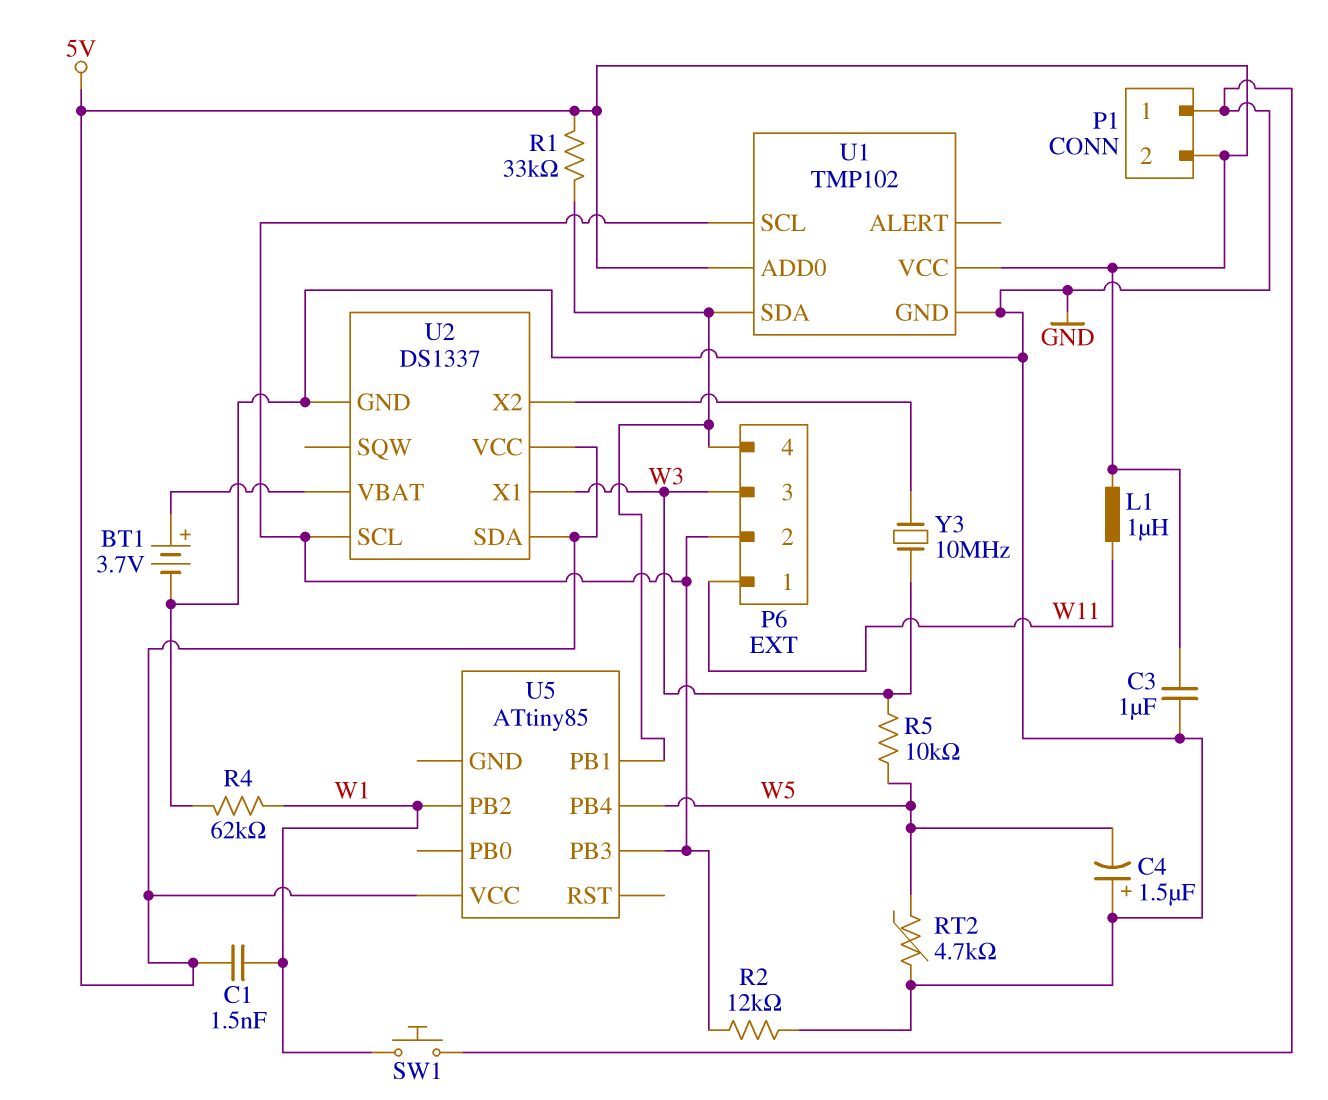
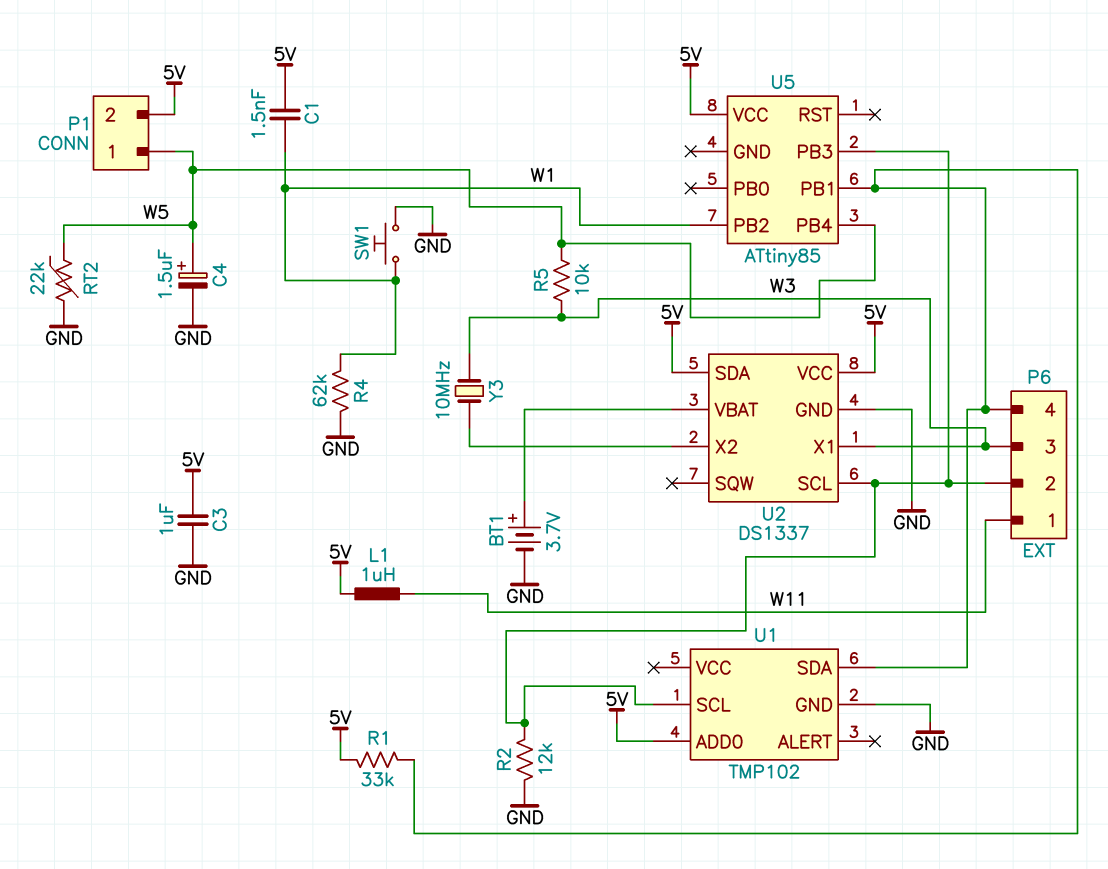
C4: 1.5uF (plus GND, minus W5) -> 1.5uF (plus W5, minus GND)
P1 pin 1: GND -> W5
RT2: 4.7k (GND, W5) -> 22k (GND, W5)
U1 pin VCC: 5V -> none

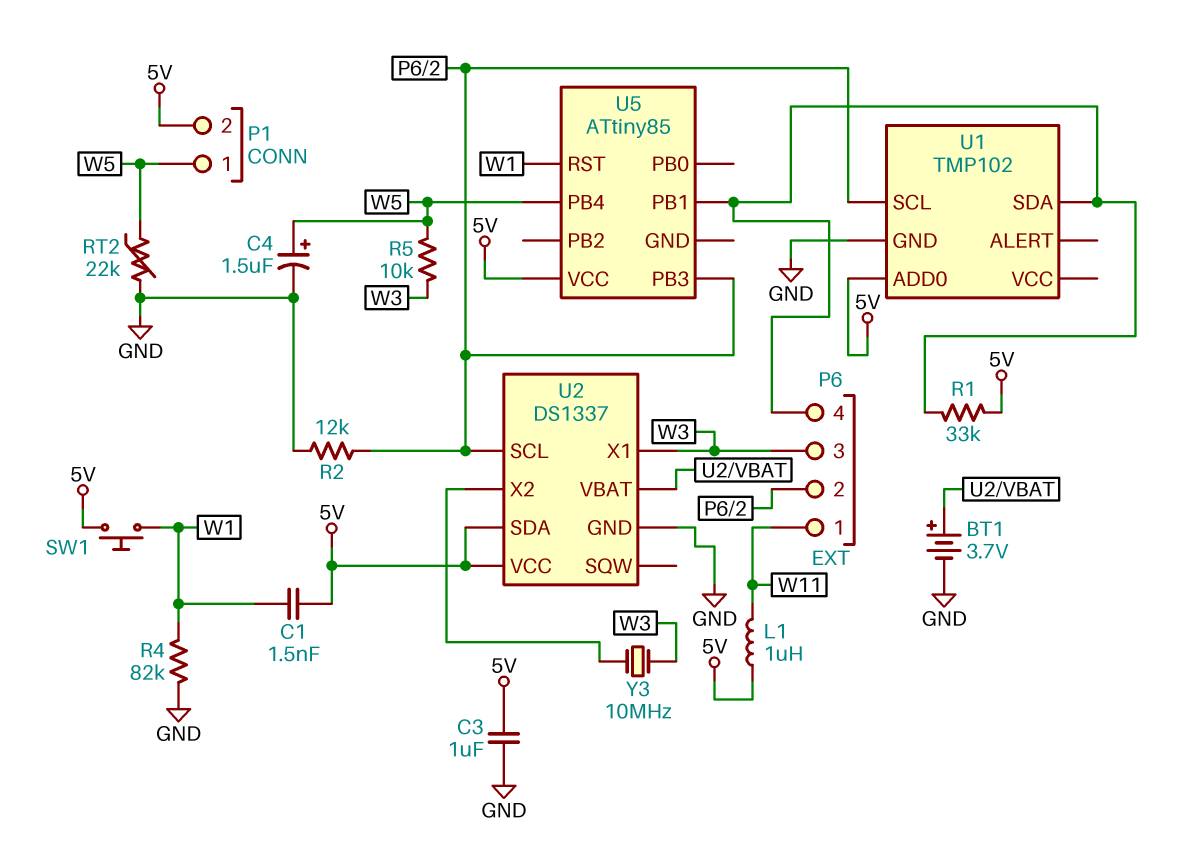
R4: 62k (GND, W1) -> 82k (GND, W1)
SW1: button (GND, W1) -> button (5V, W1)
U5 pin PB2: W1 -> none
U5 pin RST: none -> W1

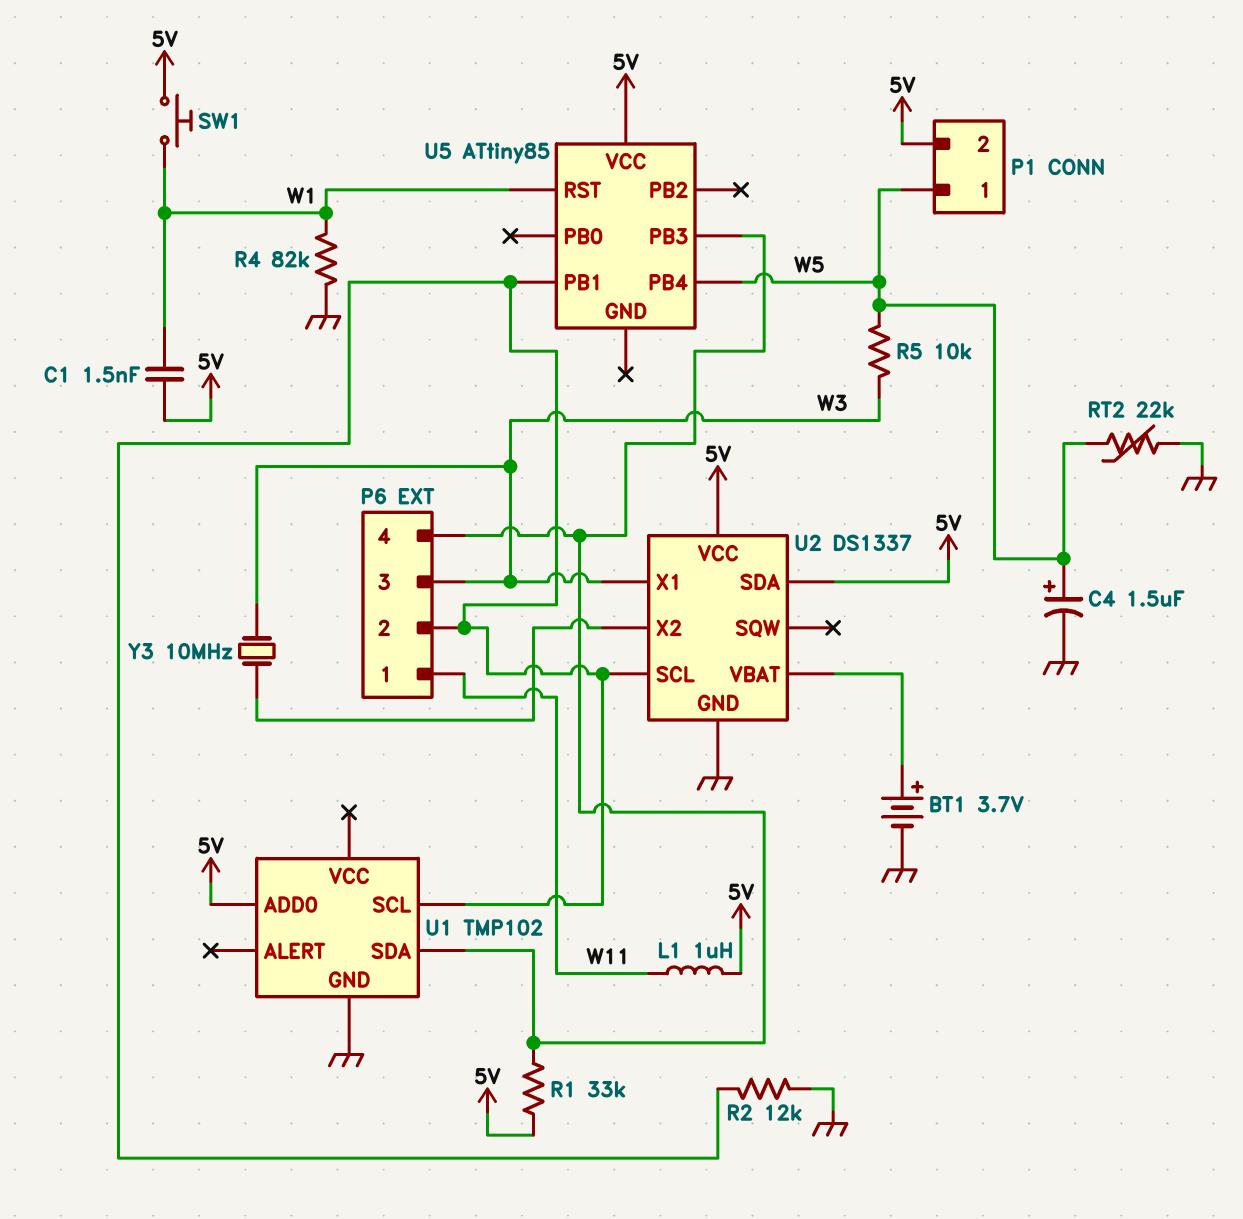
C3: 1uF (5V, GND) -> none
U5 pin PB1: P6/4 -> P6/2
U5 pin PB3: P6/2 -> P6/4

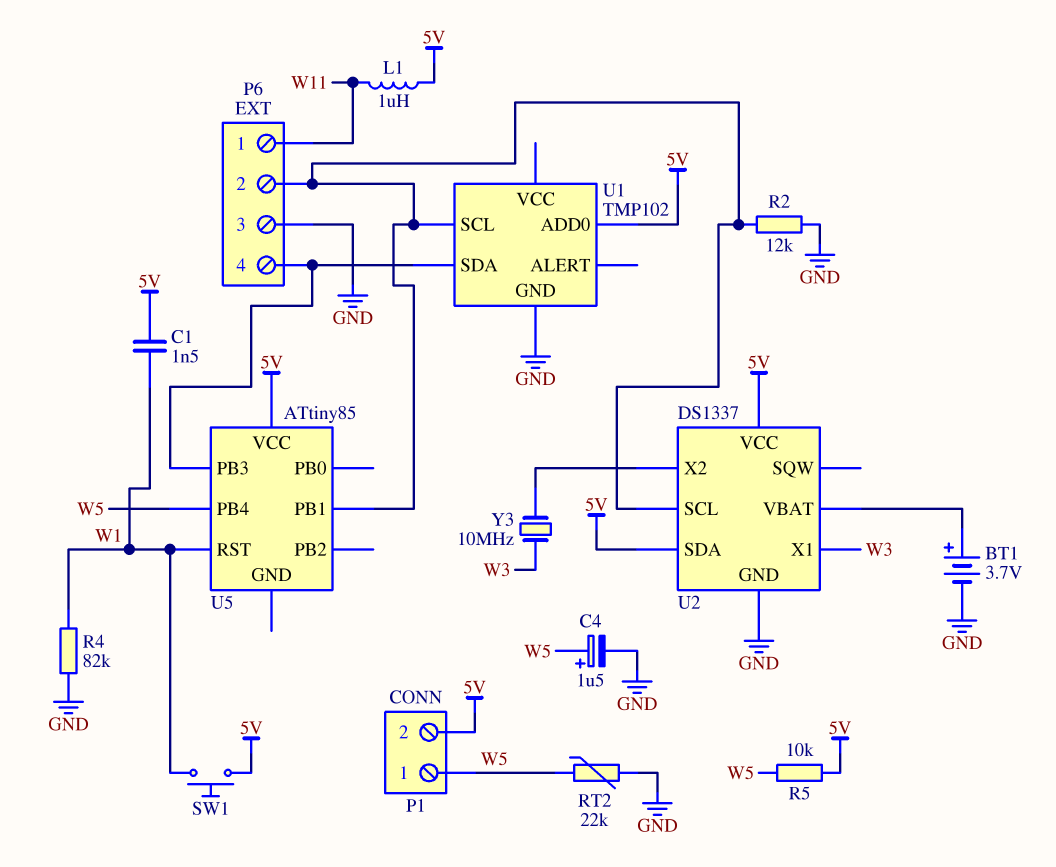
P6 pin 3: W3 -> GND
R1: 33k (5V, P6/4) -> none
R5: 10k (W3, W5) -> 10k (5V, W5)

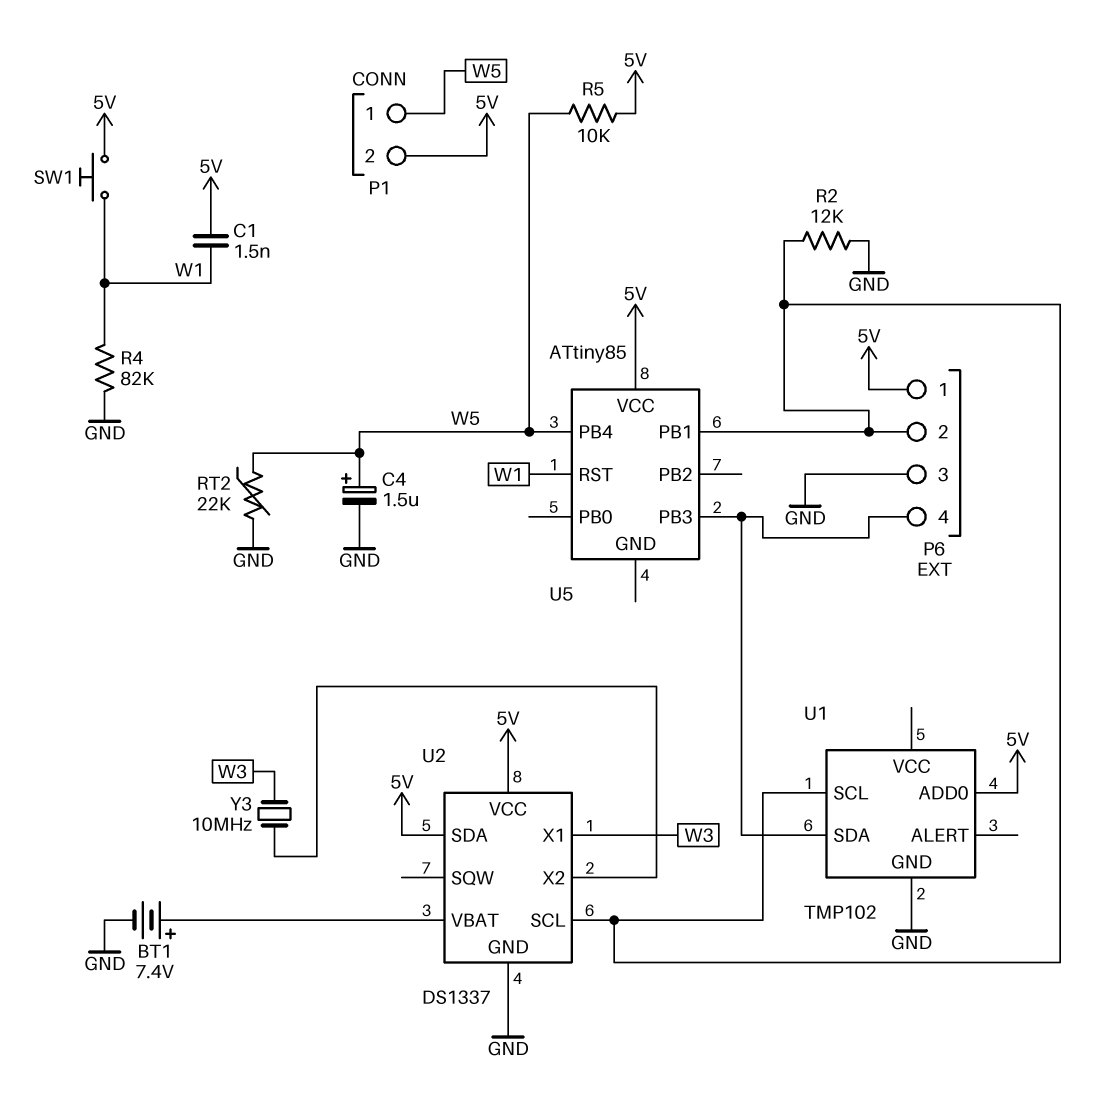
BT1: 3.7V (plus U2/VBAT, minus GND) -> 7.4V (plus U2/VBAT, minus GND)
L1: 1uH (5V, W11) -> none
P6 pin 1: W11 -> 5V

